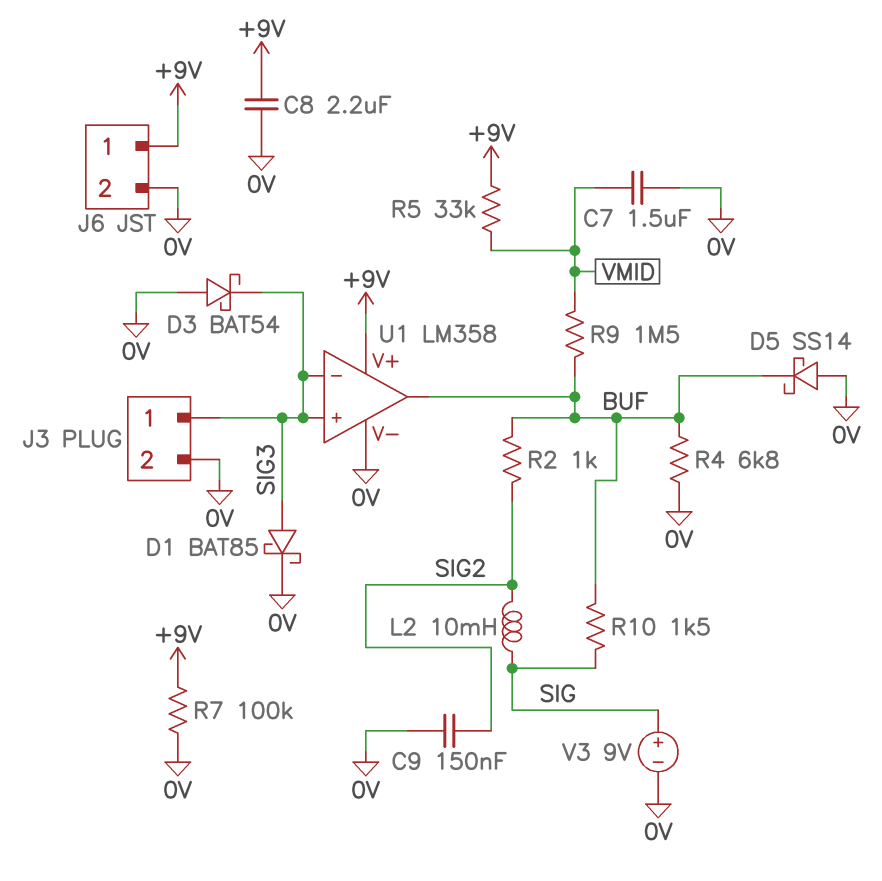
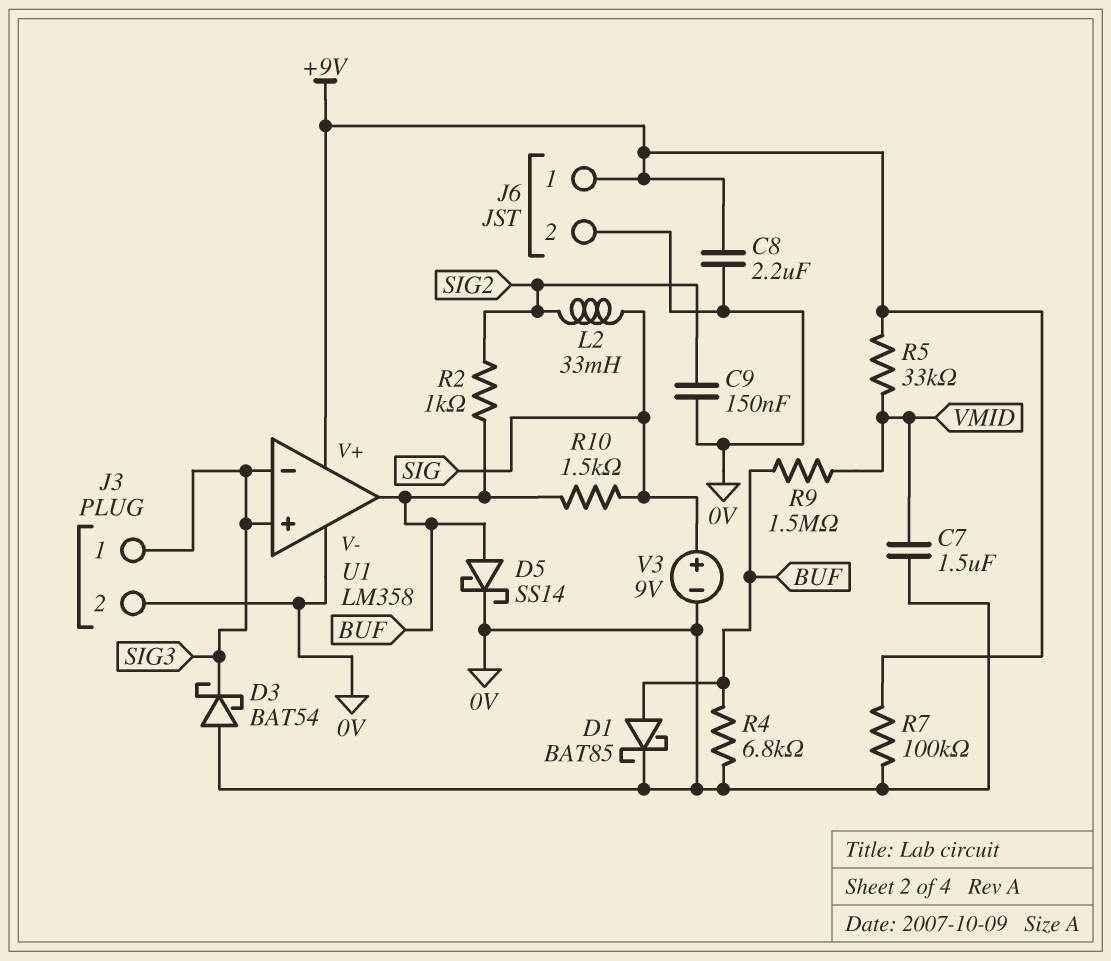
D1: schottky BAT85 (A SIG3, K 0V) -> schottky BAT85 (A BUF, K 0V)
D5: schottky SS14 (A 0V, K BUF) -> schottky SS14 (A BUF, K 0V)
L2: 10mH (SIG, SIG2) -> 33mH (SIG, SIG2)

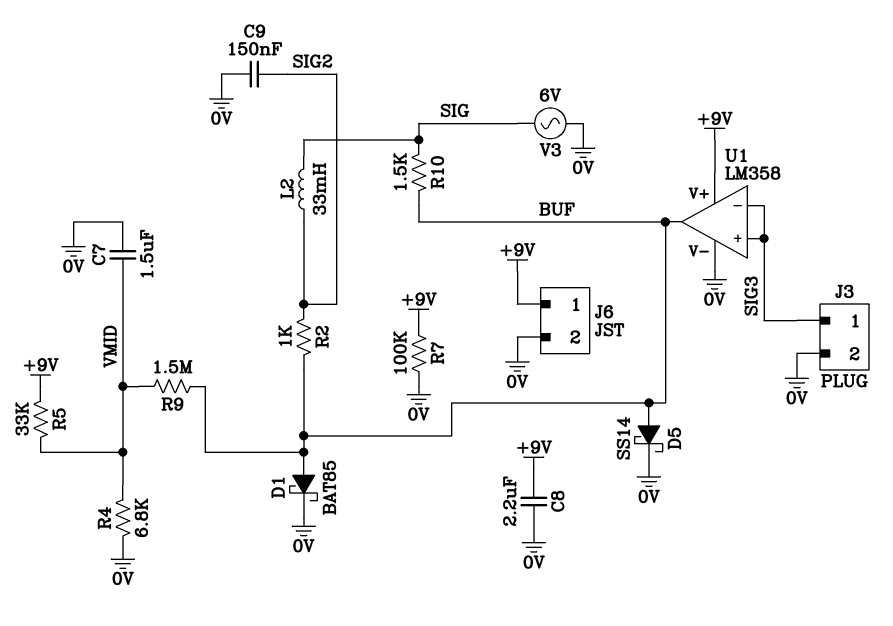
D3: schottky BAT54 (A 0V, K SIG3) -> none
R4: 6.8k (0V, BUF) -> 6.8k (0V, VMID)
V3: 9V (plus SIG, minus 0V) -> AC 6V (0V, SIG)

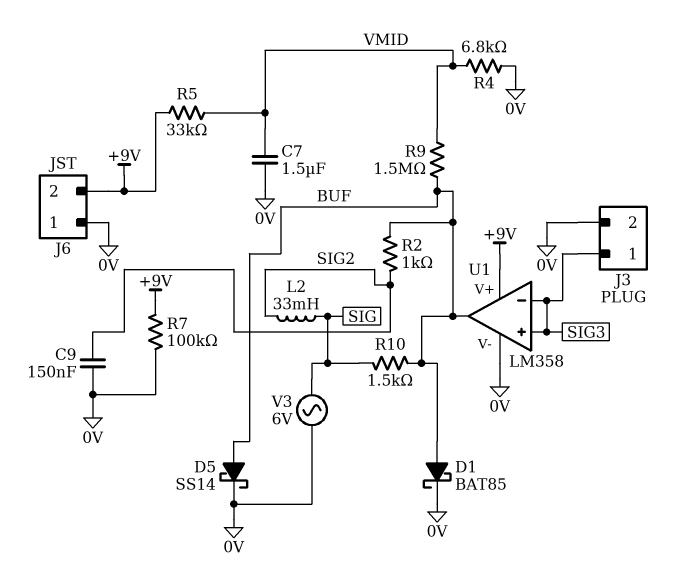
C8: 2.2uF (+9V, 0V) -> none
J6 pin 1: +9V -> 0V
J6 pin 2: 0V -> +9V

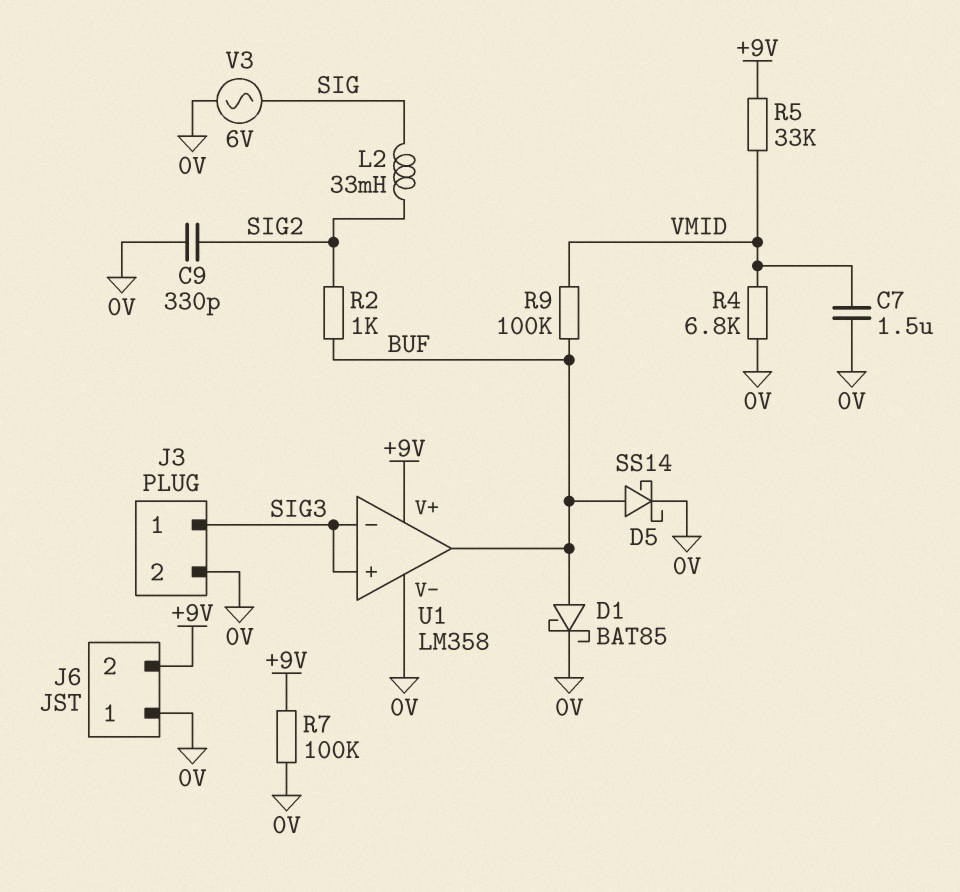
C9: 150nF (0V, SIG2) -> 330pF (0V, SIG2)
R9: 1.5M (BUF, VMID) -> 100k (BUF, VMID)
R10: 1.5k (BUF, SIG) -> none

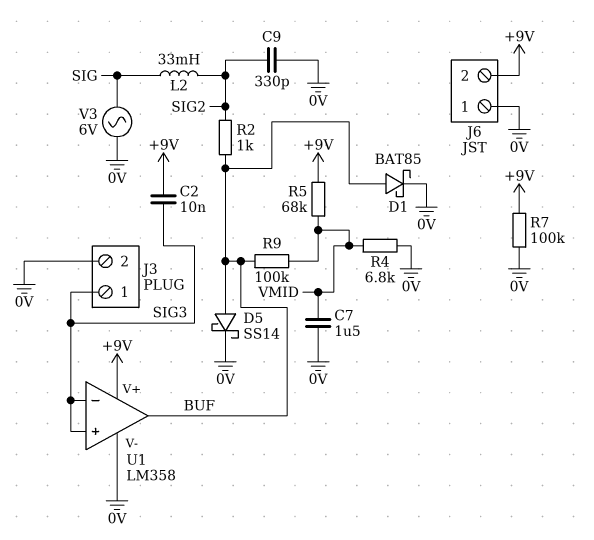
C2: none -> 10nF (+9V, SIG3)
R5: 33k (+9V, VMID) -> 68k (+9V, VMID)

